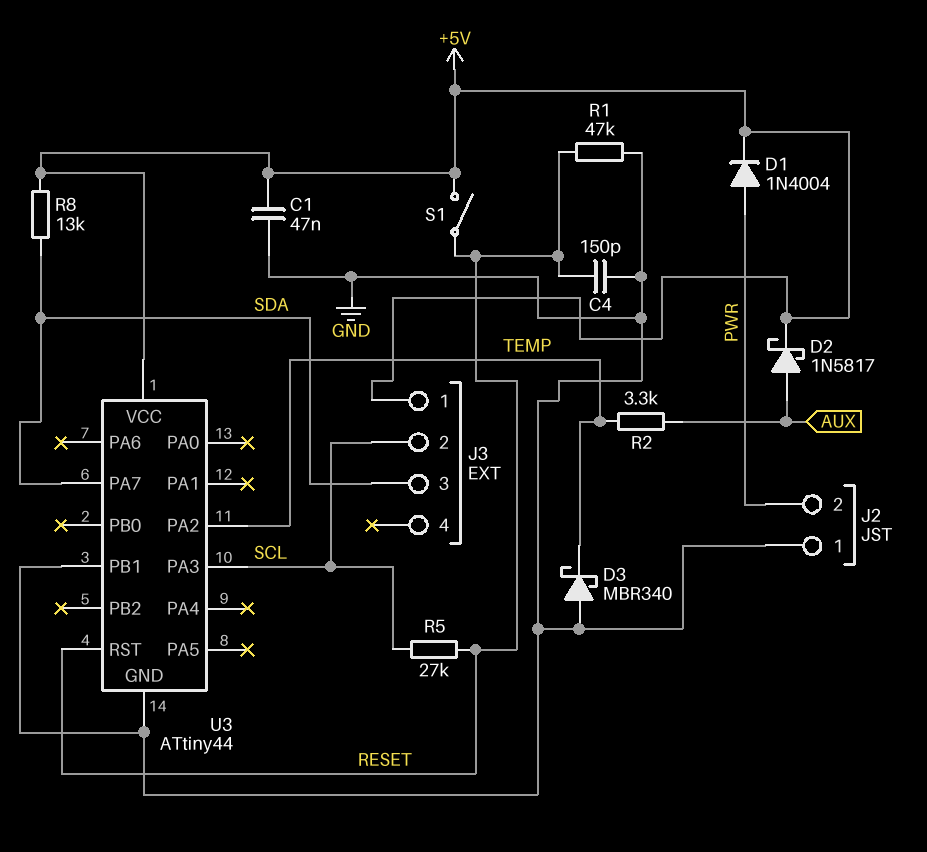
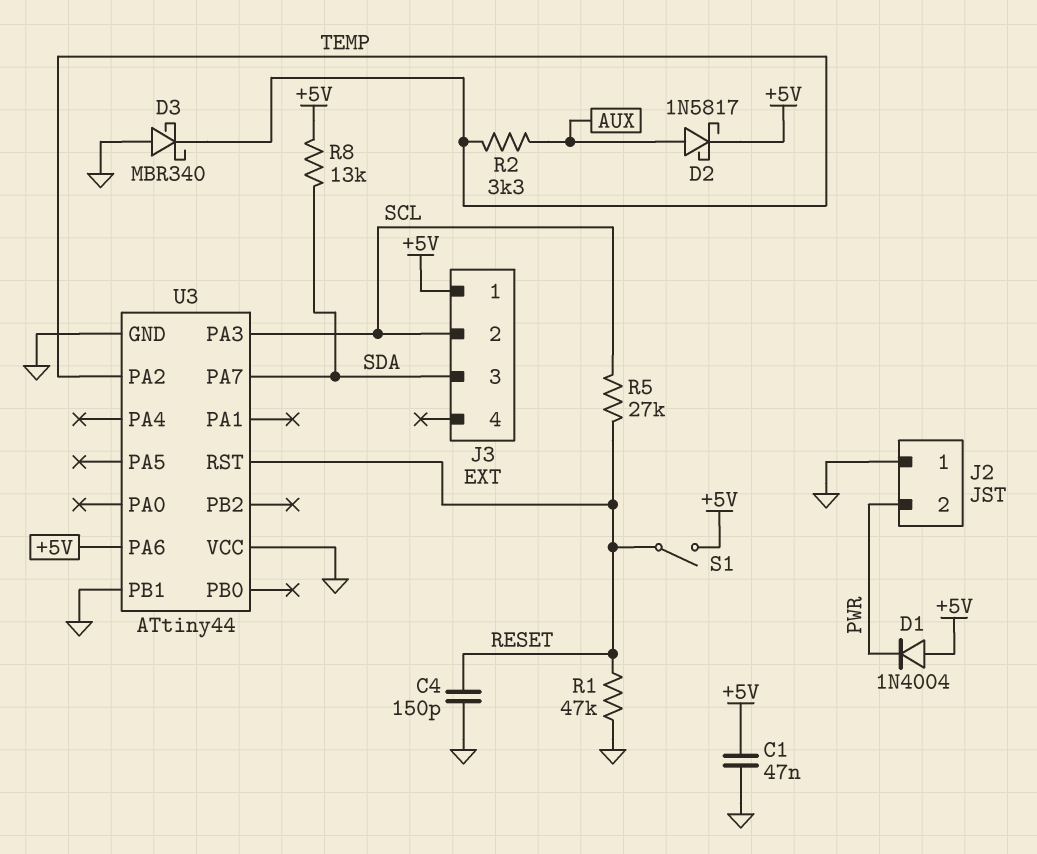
D1: diode 1N4004 (A PWR, K +5V) -> diode 1N4004 (A +5V, K PWR)
U3 pin PA6: none -> +5V
U3 pin VCC: +5V -> GND

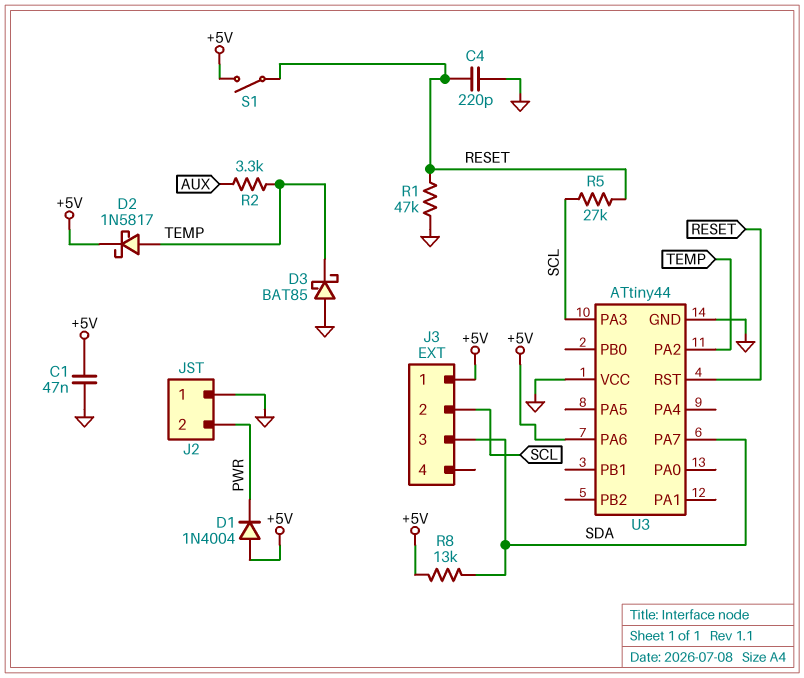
C4: 150pF (GND, RESET) -> 220pF (GND, RESET)
D2: schottky 1N5817 (A AUX, K +5V) -> schottky 1N5817 (A TEMP, K +5V)
D3: schottky MBR340 (A GND, K TEMP) -> schottky BAT85 (A GND, K TEMP)
U3 pin PB1: GND -> none

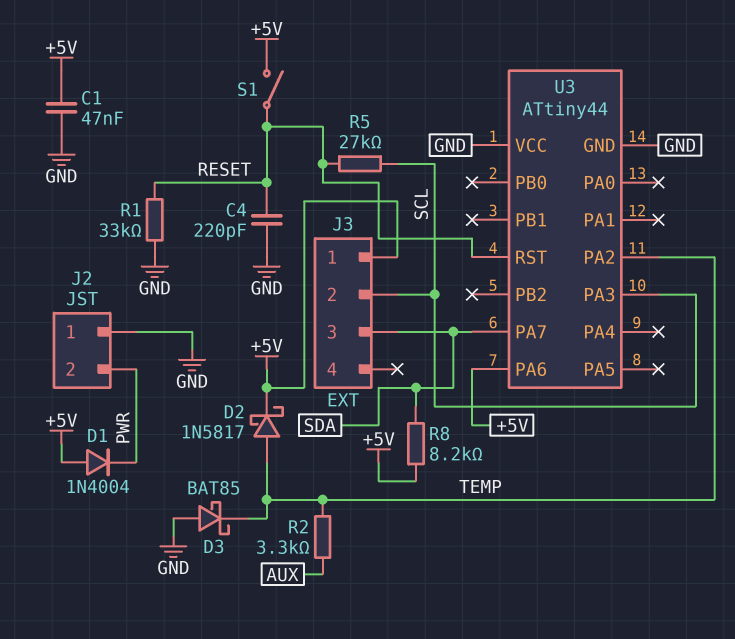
R1: 47k (GND, RESET) -> 33k (GND, RESET)
R8: 13k (+5V, SDA) -> 8.2k (+5V, SDA)

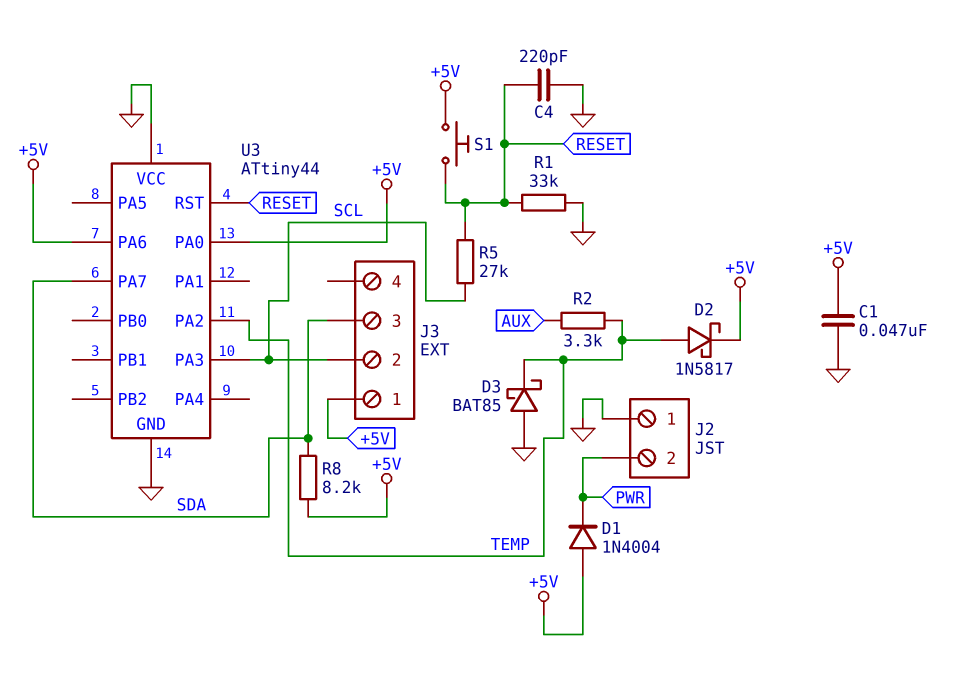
S1: switch (+5V, RESET) -> button (+5V, RESET)
U3 pin PA0: none -> +5V

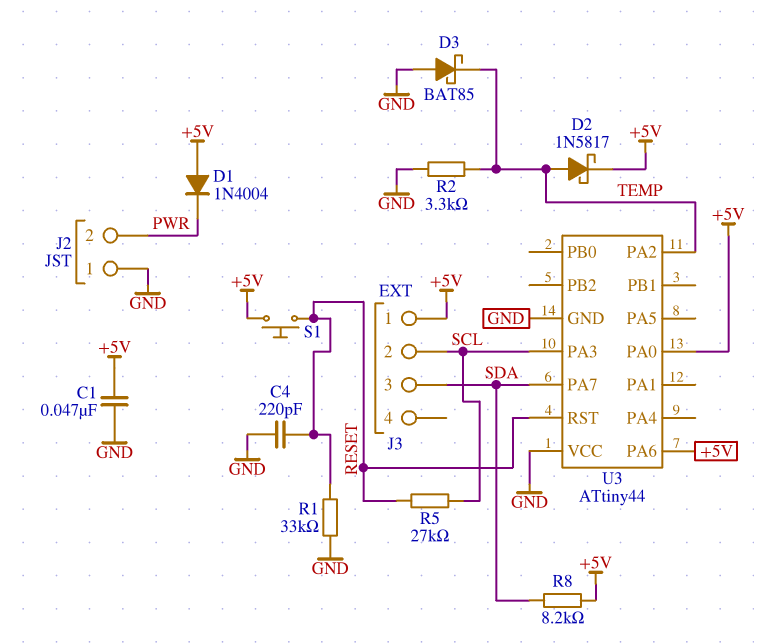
R2: 3.3k (AUX, TEMP) -> 3.3k (GND, TEMP)

